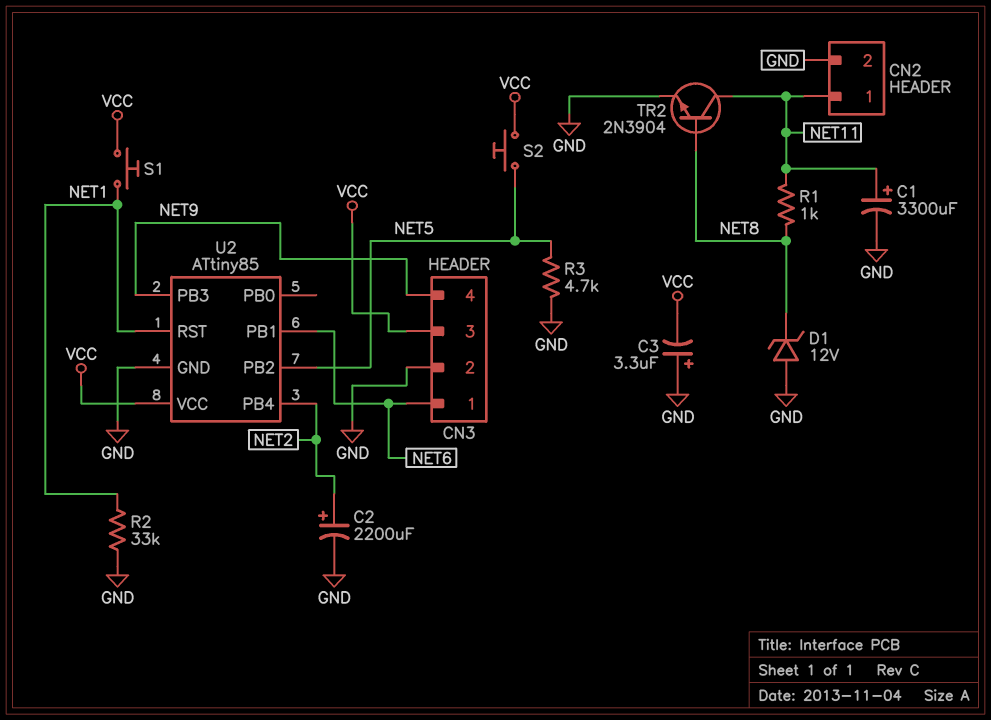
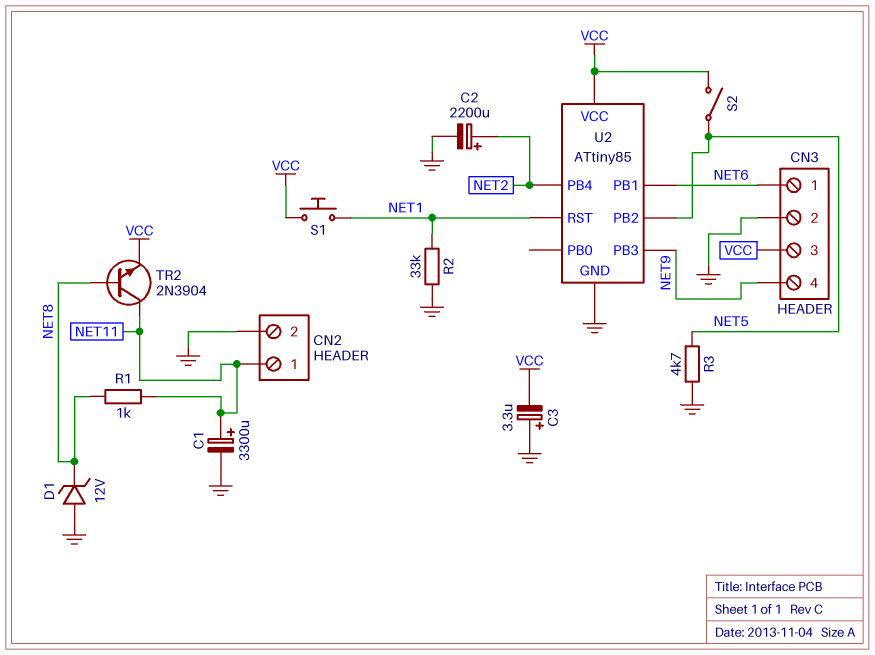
S2: button (NET5, VCC) -> switch (NET5, VCC)
TR2: NPN 2N3904 (B NET8, C NET11, E GND) -> NPN 2N3904 (B NET8, C NET11, E VCC)

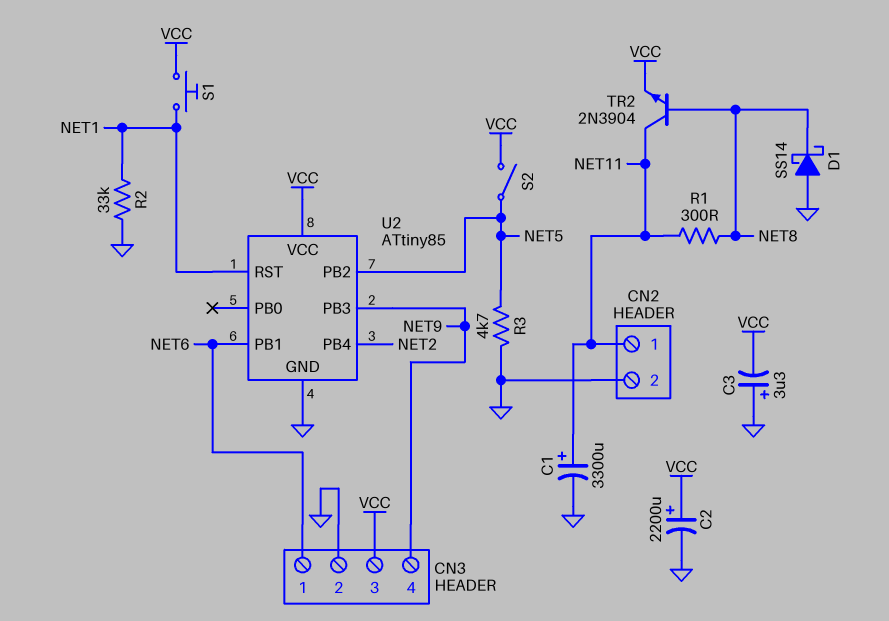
C2: 2200uF (plus NET2, minus GND) -> 2200uF (plus VCC, minus GND)
D1: zener 12V (A GND, K NET8) -> schottky SS14 (A GND, K NET8)
R1: 1k (NET8, NET11) -> 300 (NET8, NET11)

